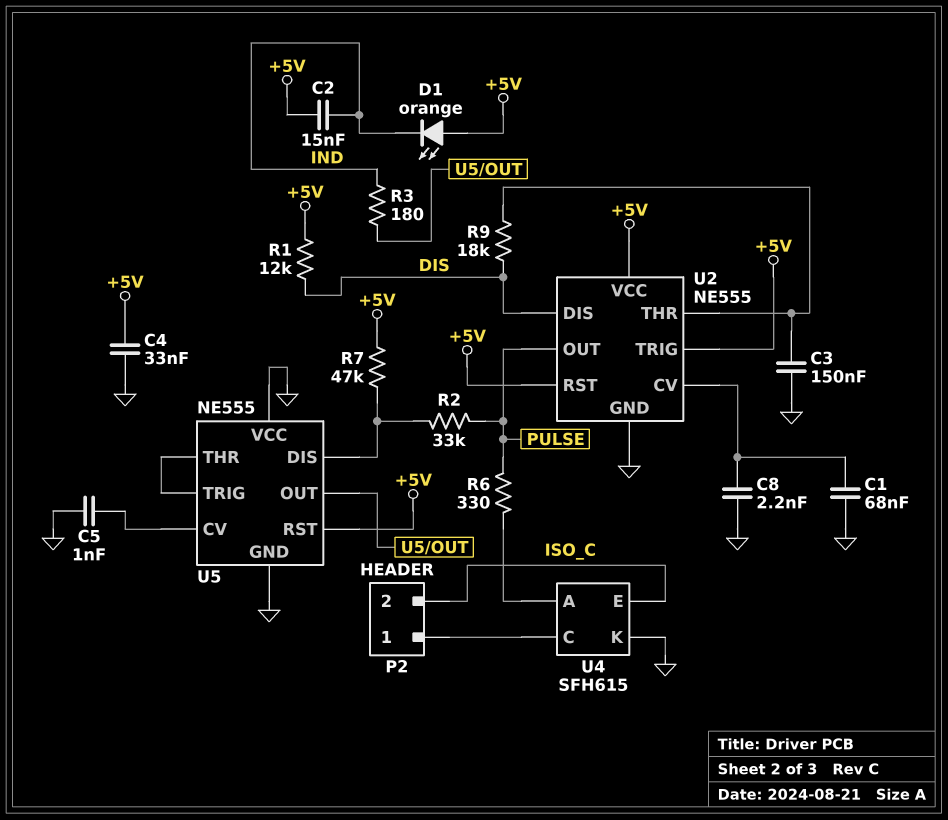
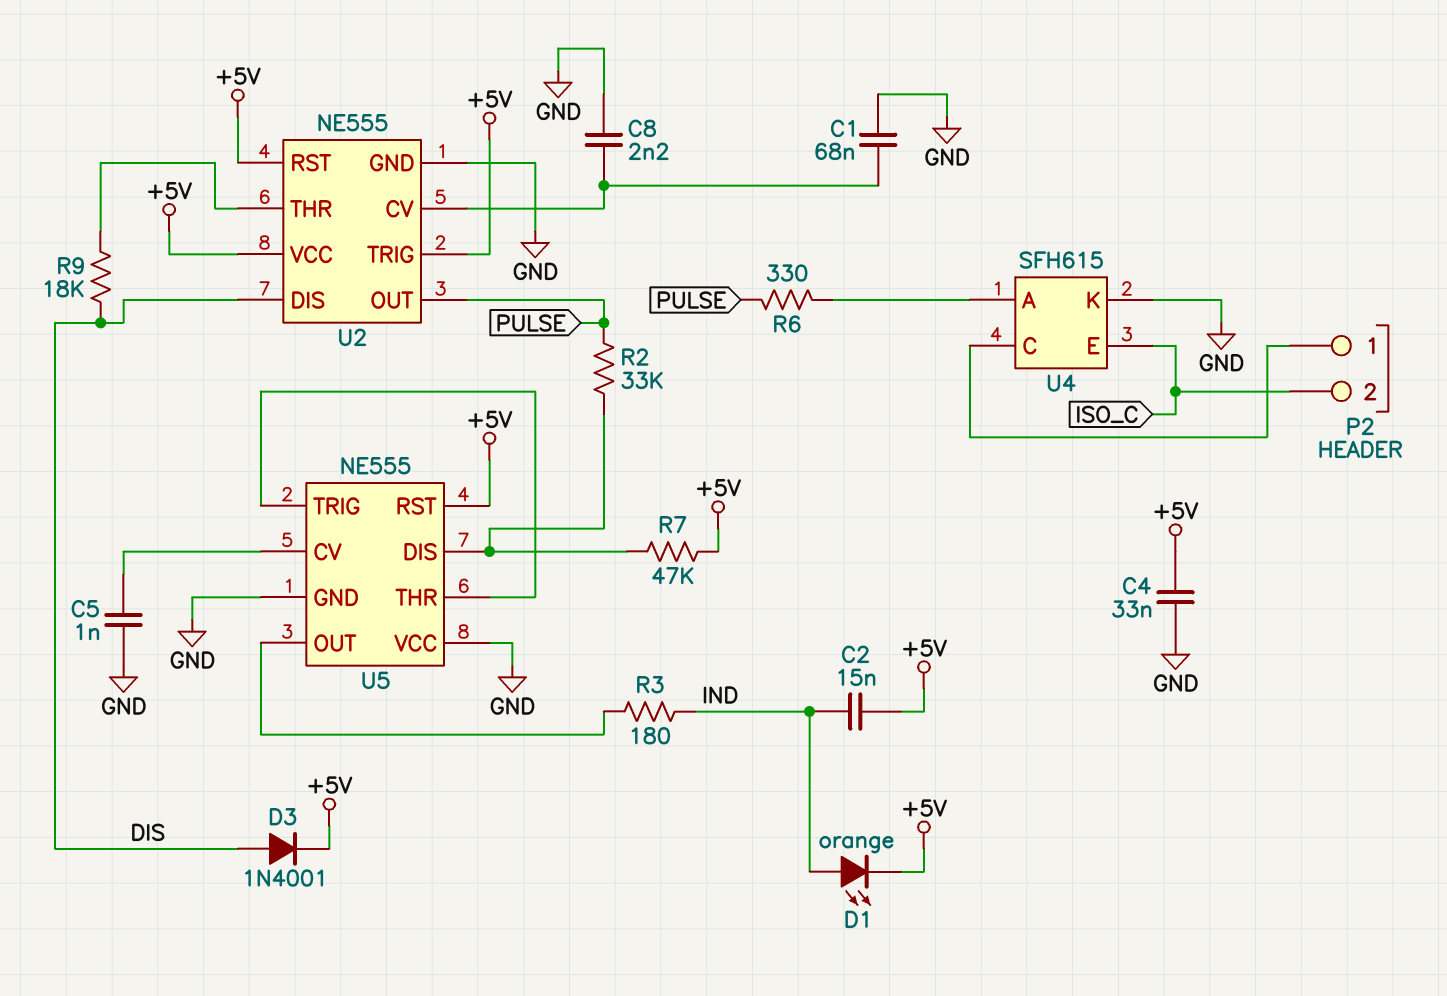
C3: 150nF (GND, U2/THR) -> none
D1: LED orange (A +5V, K IND) -> LED orange (A IND, K +5V)
D3: none -> diode 1N4001 (A DIS, K +5V)
R1: 12k (+5V, DIS) -> none

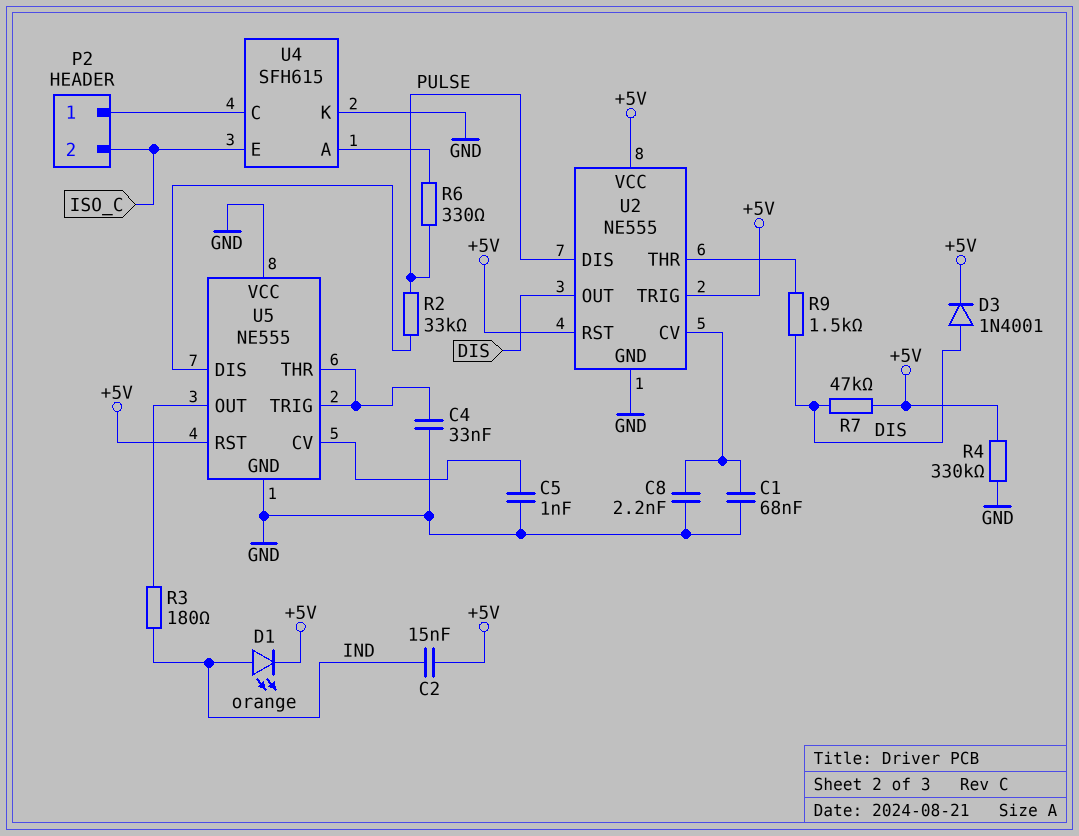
C4: 33nF (+5V, GND) -> 33nF (GND, U5/THR)
R4: none -> 330k (+5V, GND)
R7: 47k (+5V, U5/DIS) -> 47k (+5V, DIS)
R9: 18k (DIS, U2/THR) -> 1.5k (DIS, U2/THR)
U2 pin DIS: DIS -> PULSE
U2 pin OUT: PULSE -> DIS

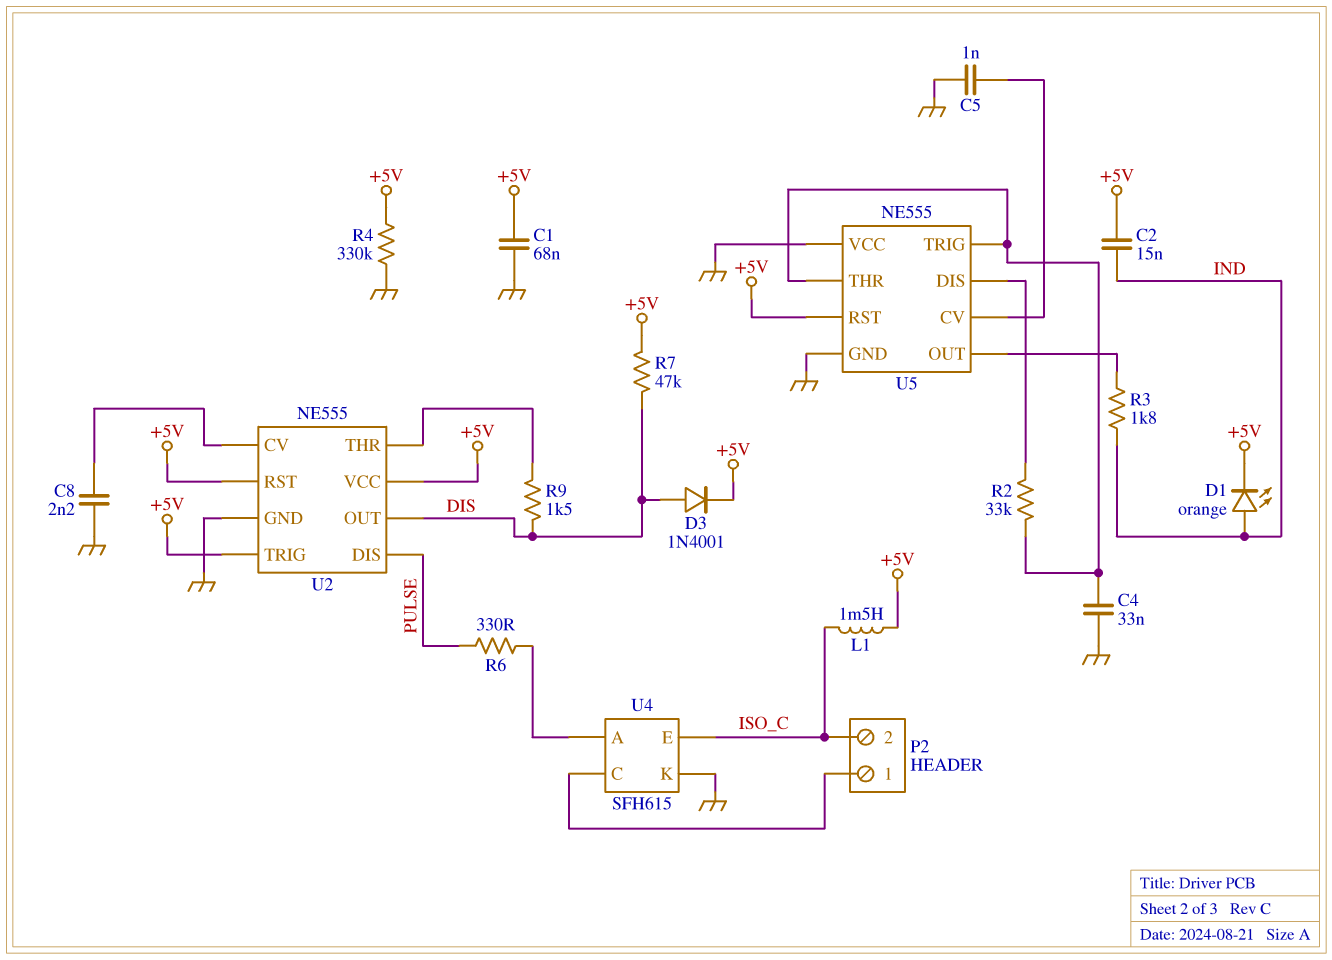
C1: 68nF (GND, U2/CV) -> 68nF (+5V, GND)
L1: none -> 1.5mH (+5V, ISO_C)
R2: 33k (PULSE, U5/DIS) -> 33k (U5/DIS, U5/THR)
R3: 180 (IND, U5/OUT) -> 1.8k (IND, U5/OUT)

